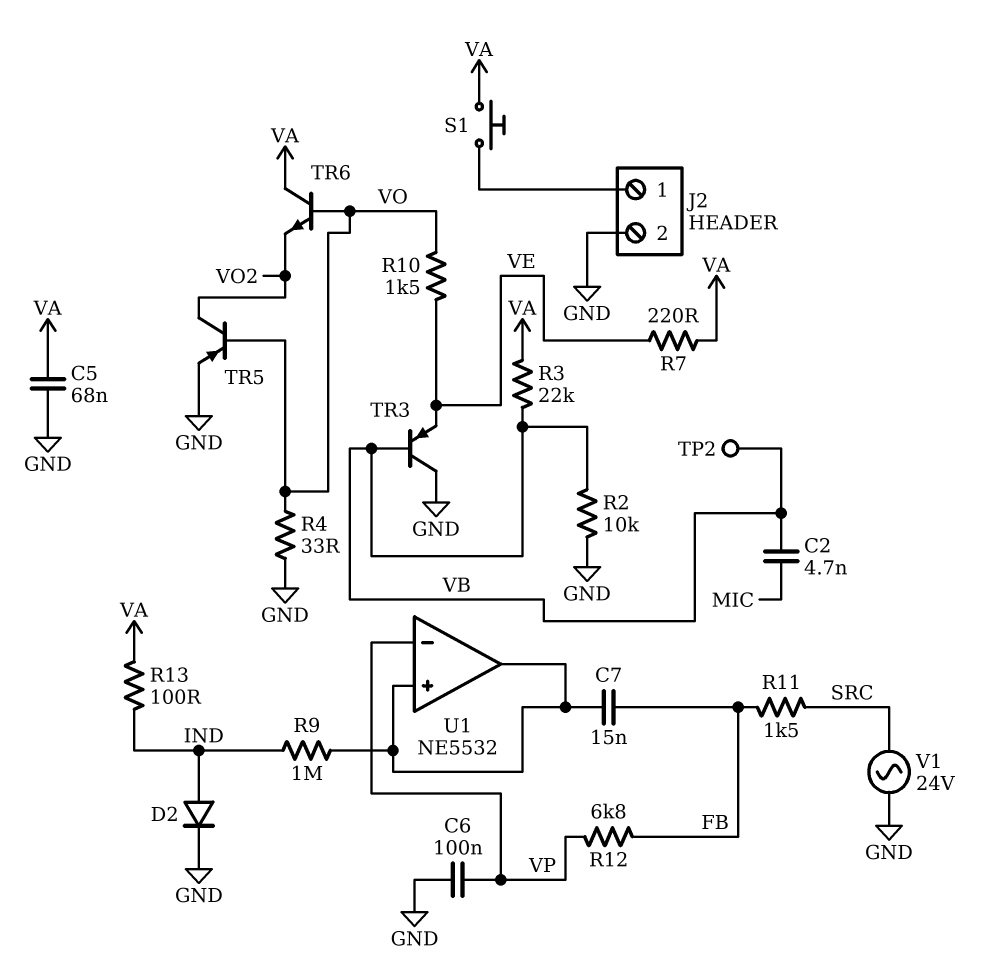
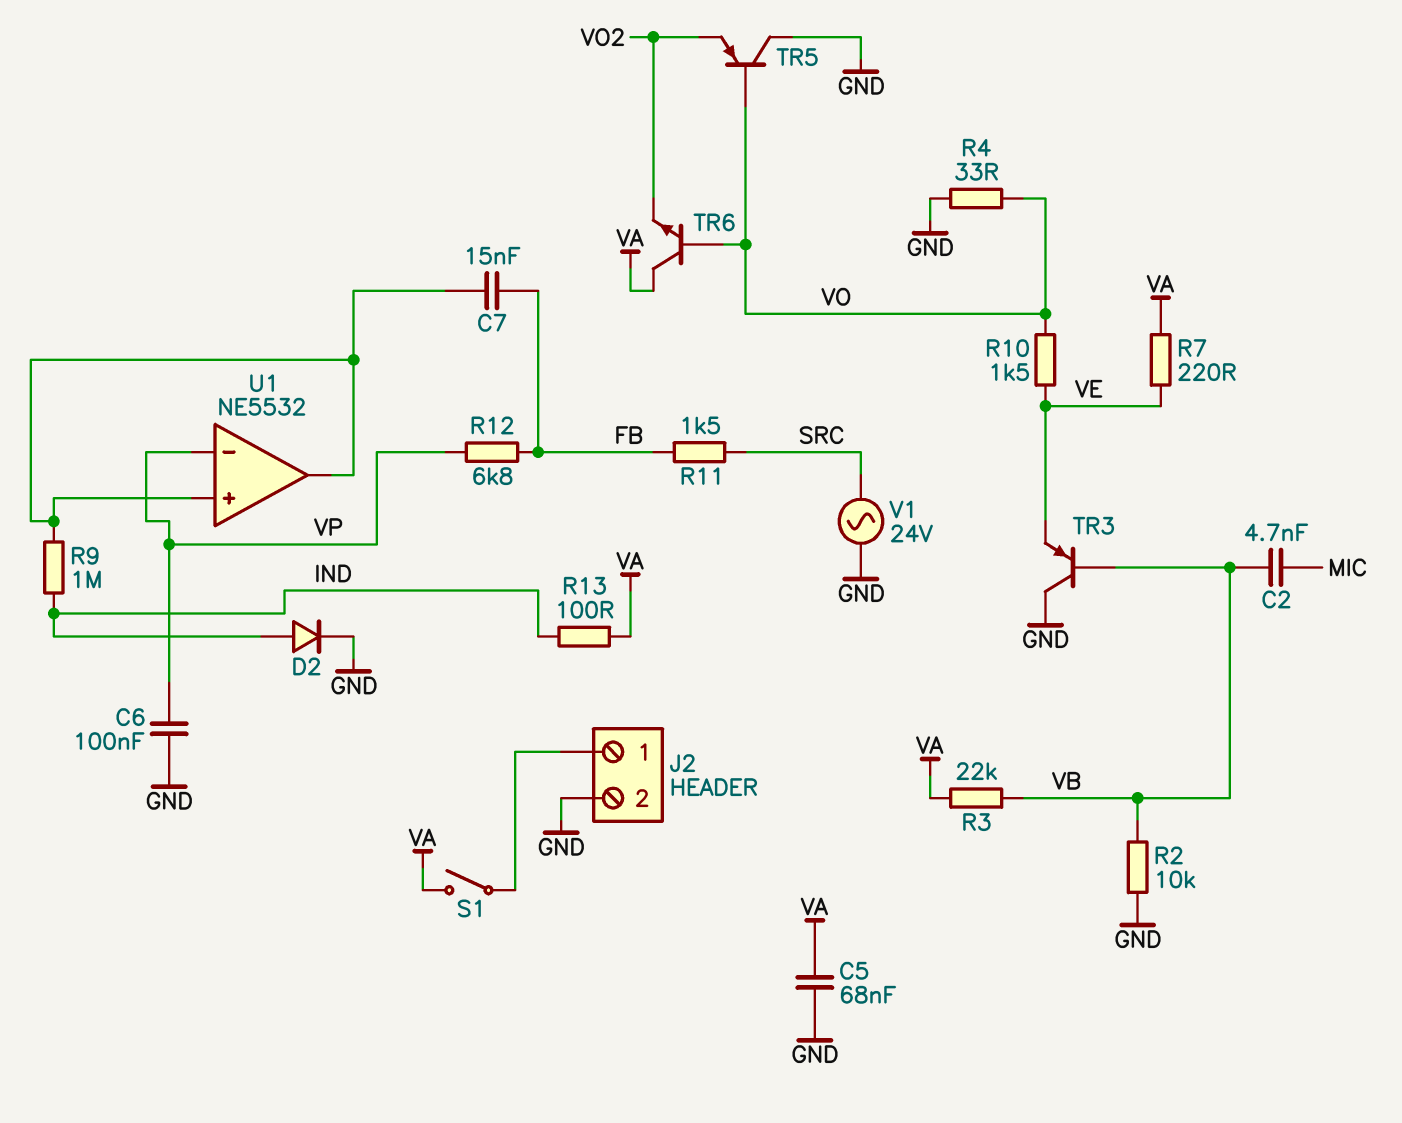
S1: button (J2/1, VA) -> switch (J2/1, VA)
TP2: test point (VB) -> none
TR5: PNP (B VO, C VO2, E GND) -> PNP (B VO, C GND, E VO2)

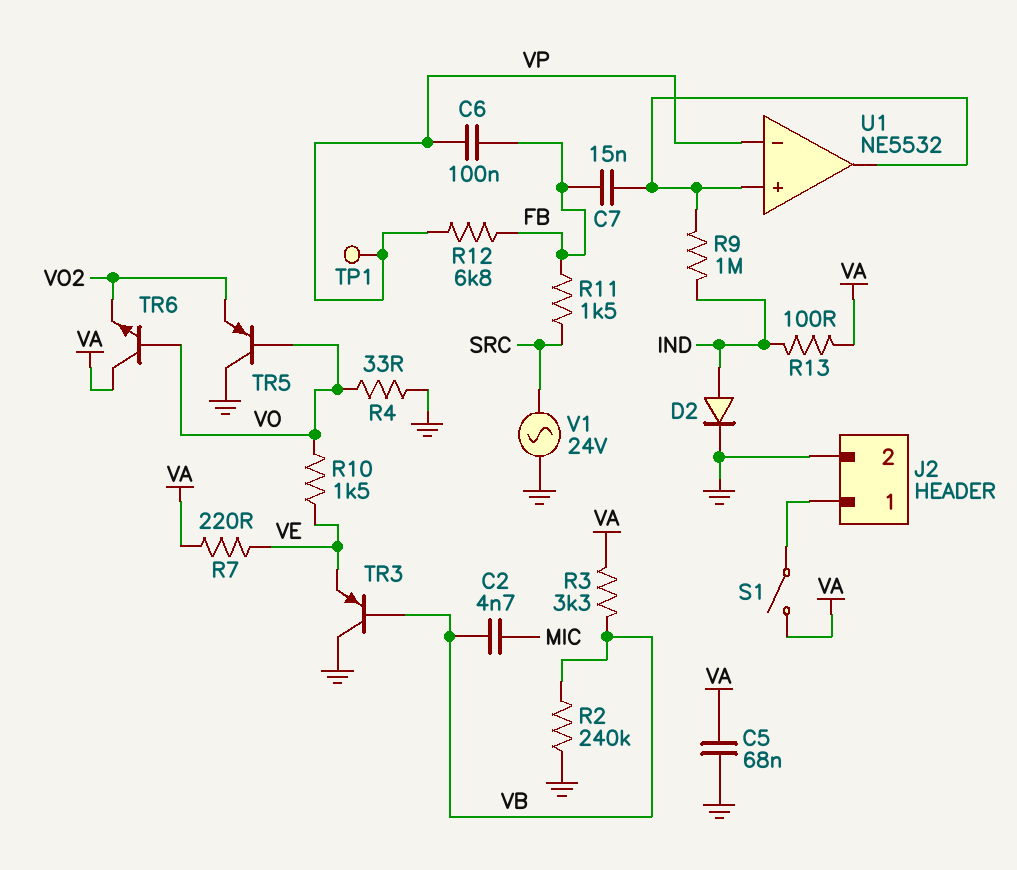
C6: 100nF (GND, VP) -> 100nF (FB, VP)
R2: 10k (GND, VB) -> 240k (GND, VB)
R3: 22k (VA, VB) -> 3.3k (VA, VB)
TP1: none -> test point (VP)

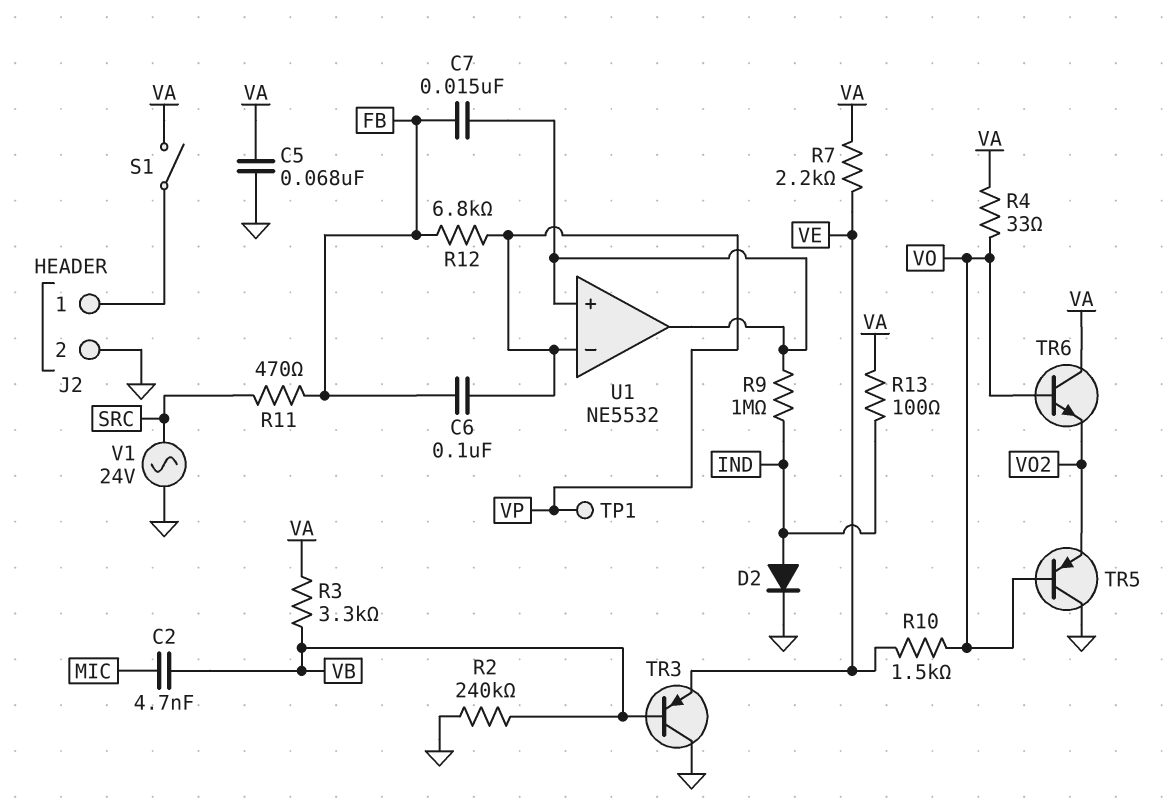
R4: 33 (GND, VO) -> 33 (VA, VO)
R7: 220 (VA, VE) -> 2.2k (VA, VE)
R11: 1.5k (FB, SRC) -> 470 (FB, SRC)

